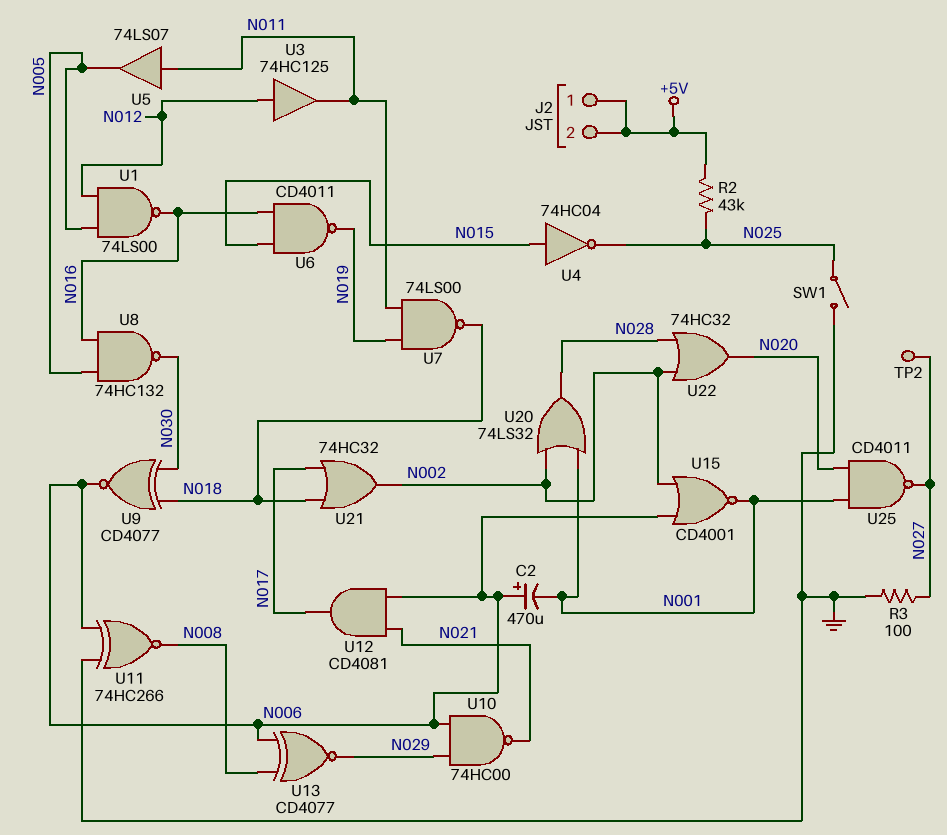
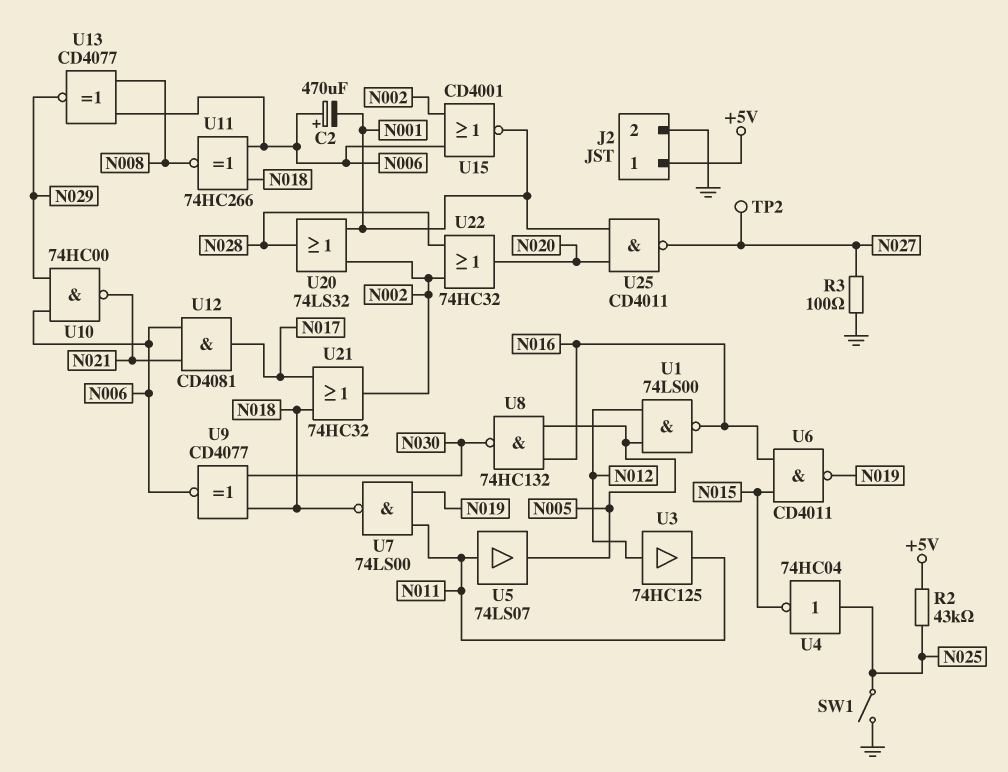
J2 pin 2: +5V -> GND
U4: NOT 74HC04 (in N015, out N025) -> NOT 74HC04 (in N025, out N015)
U11: XNOR 74HC266 (in GND, in N006, out N008) -> XNOR 74HC266 (in N006, in N018, out N008)

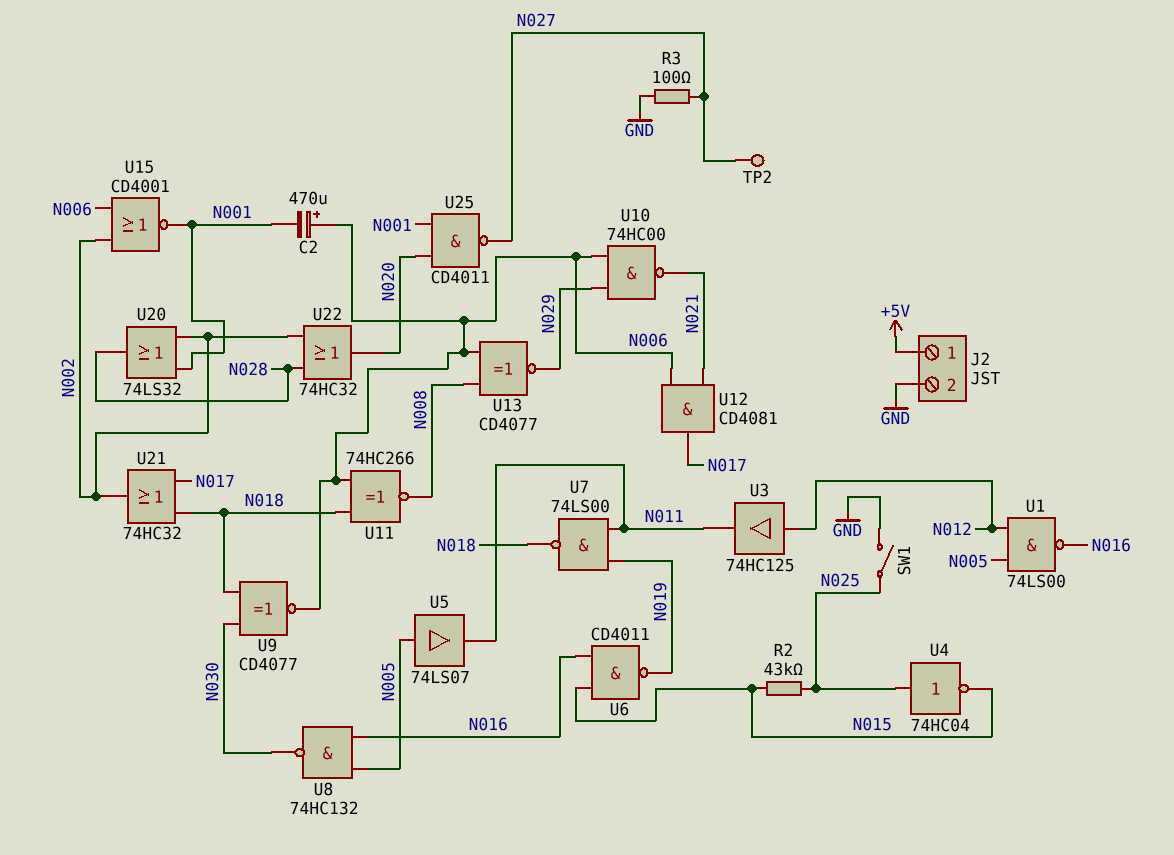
R2: 43k (+5V, N025) -> 43k (N015, N025)
U5: buffer 74LS07 (in N011, out N005) -> buffer 74LS07 (in N005, out N011)

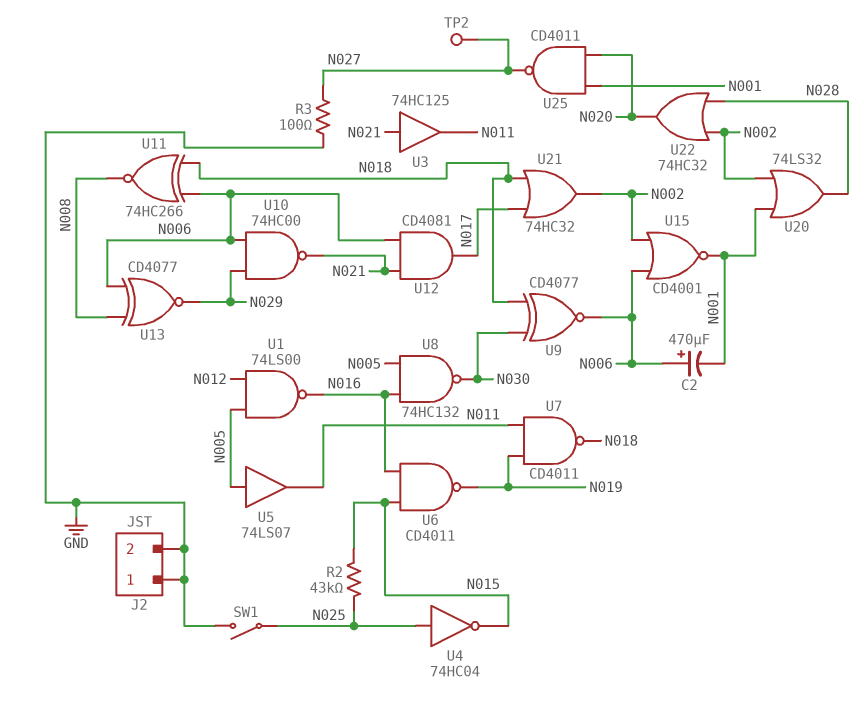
J2 pin 1: +5V -> GND
U3: buffer 74HC125 (in N012, out N011) -> buffer 74HC125 (in N021, out N011)
U7: NAND 74LS00 (in N011, in N019, out N018) -> NAND CD4011 (in N011, in N019, out N018)

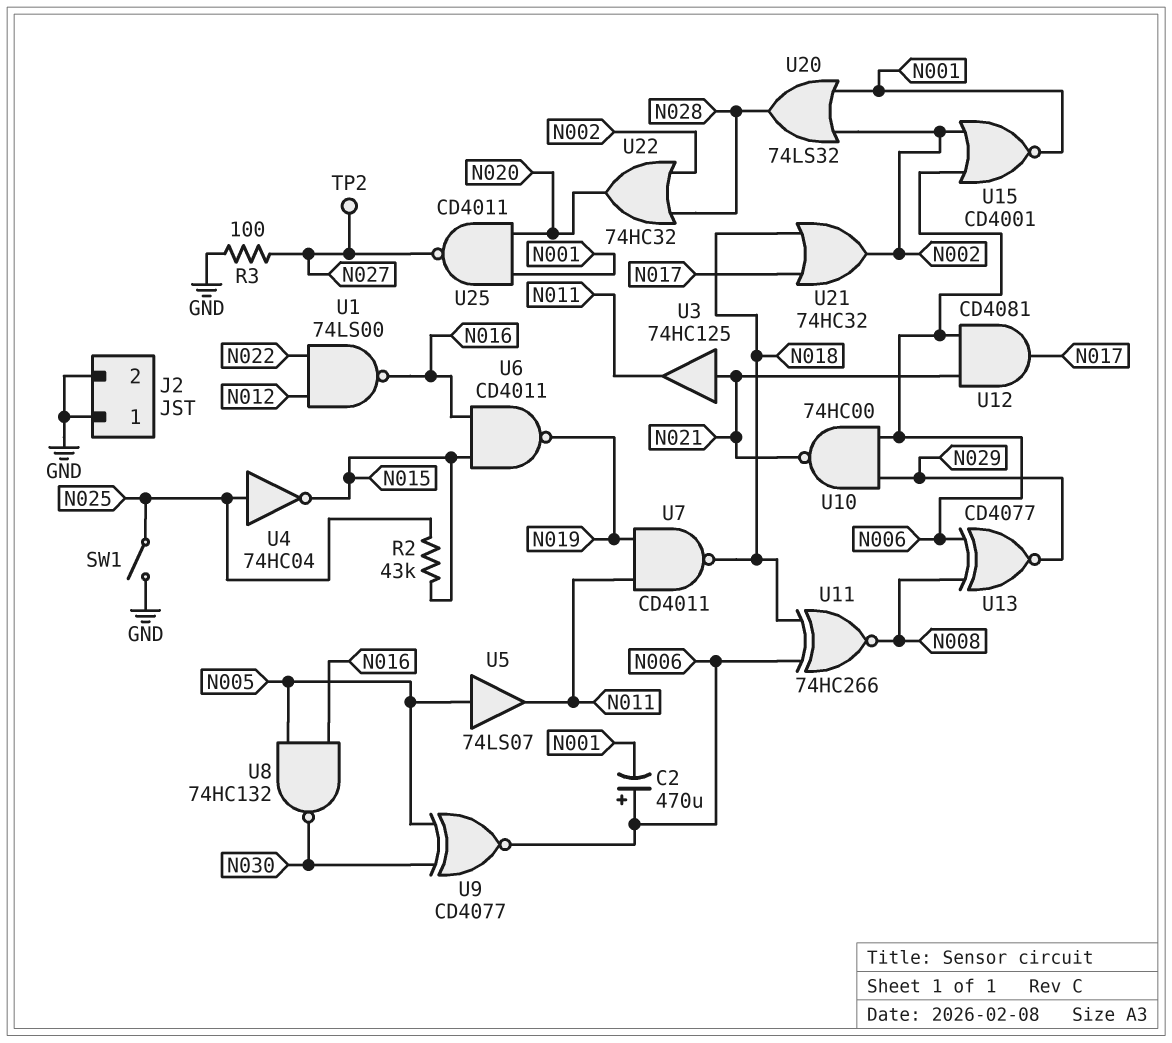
U1: NAND 74LS00 (in N005, in N012, out N016) -> NAND 74LS00 (in N012, in N022, out N016)
U9: XNOR CD4077 (in N018, in N030, out N006) -> XNOR CD4077 (in N005, in N030, out N006)

